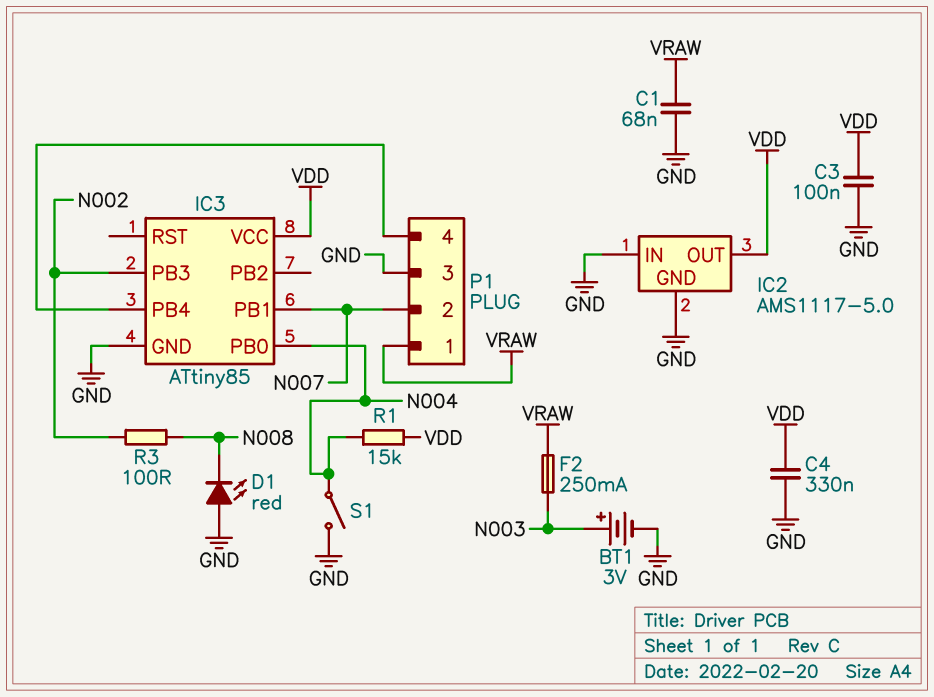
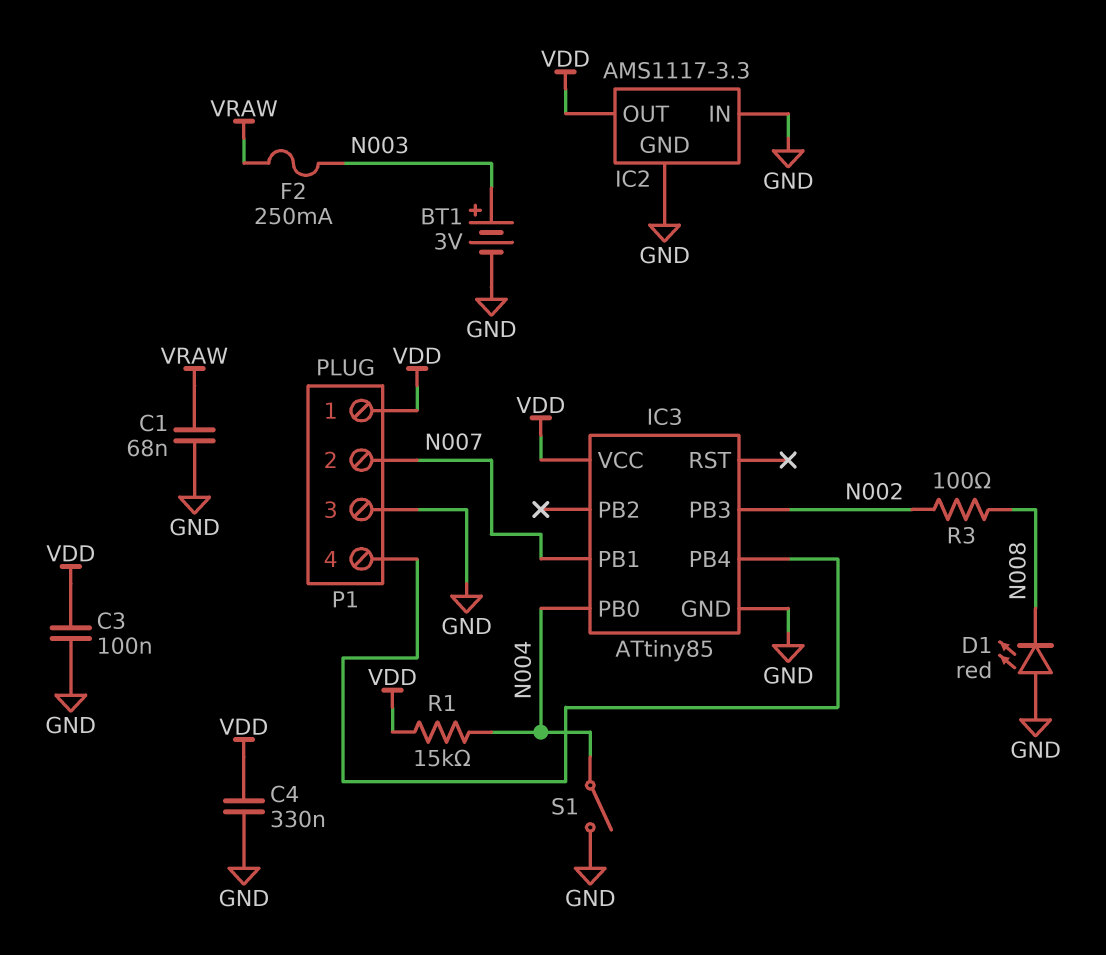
IC2: AMS1117-5.0 -> AMS1117-3.3
P1 pin 1: VRAW -> VDD

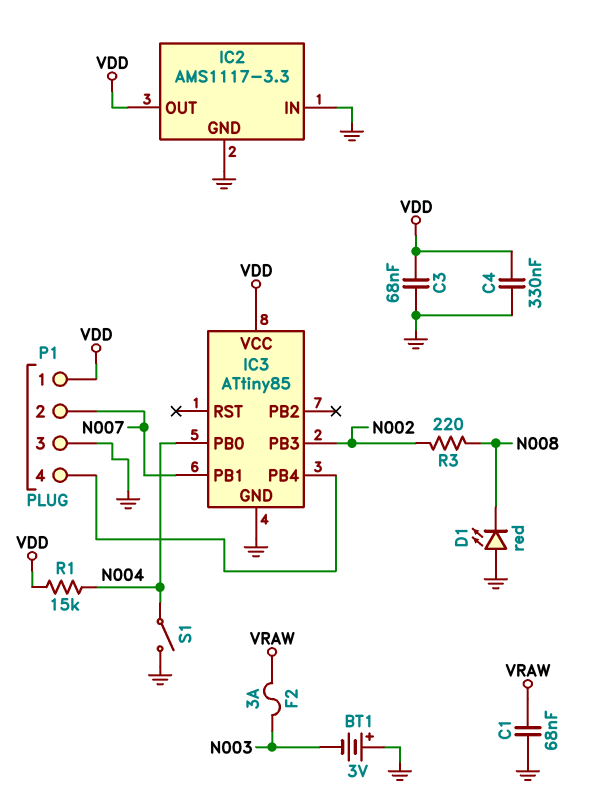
BT1: 3V (plus N003, minus GND) -> 3V (plus GND, minus N003)
C3: 100nF (GND, VDD) -> 68nF (GND, VDD)
F2: 250mA (N003, VRAW) -> 3A (N003, VRAW)
R3: 100 (N002, N008) -> 220 (N002, N008)

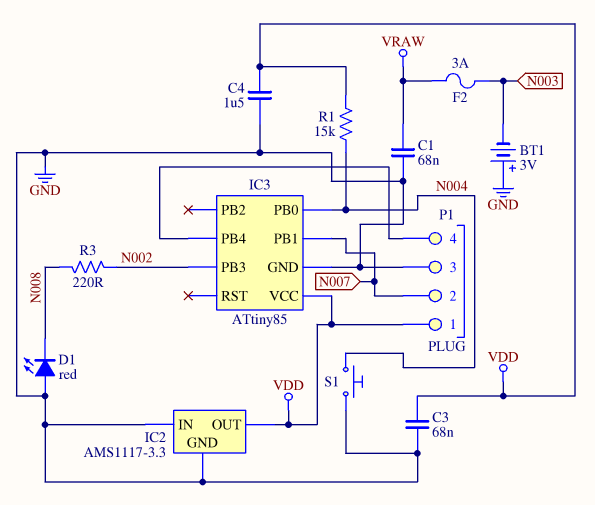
C4: 330nF (GND, VDD) -> 1.5uF (GND, VDD)
S1: switch (GND, N004) -> button (GND, N004)

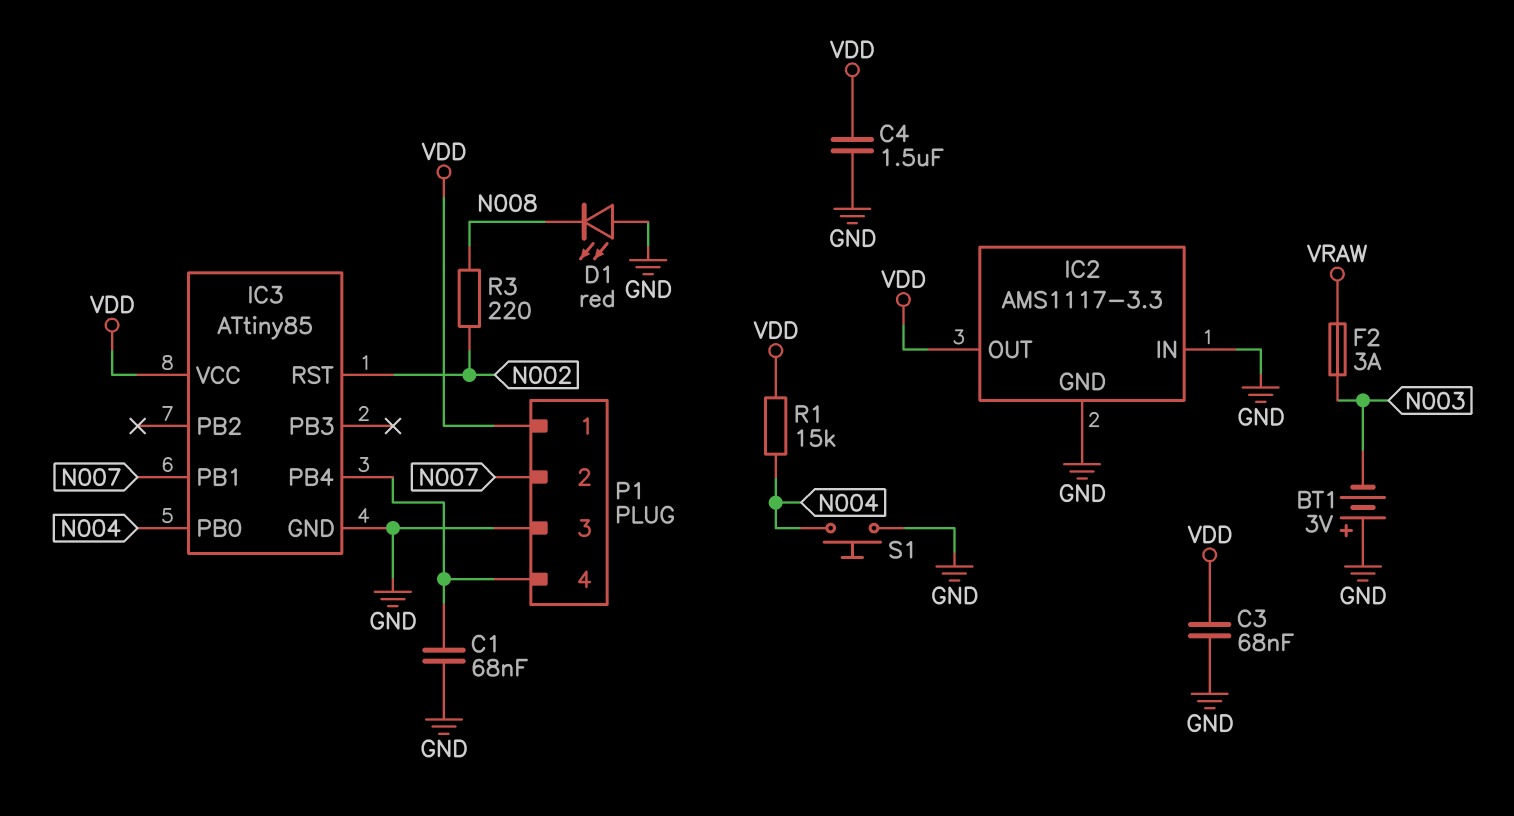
C1: 68nF (GND, VRAW) -> 68nF (GND, IC3/PB4)
IC3 pin PB3: N002 -> none
IC3 pin RST: none -> N002

